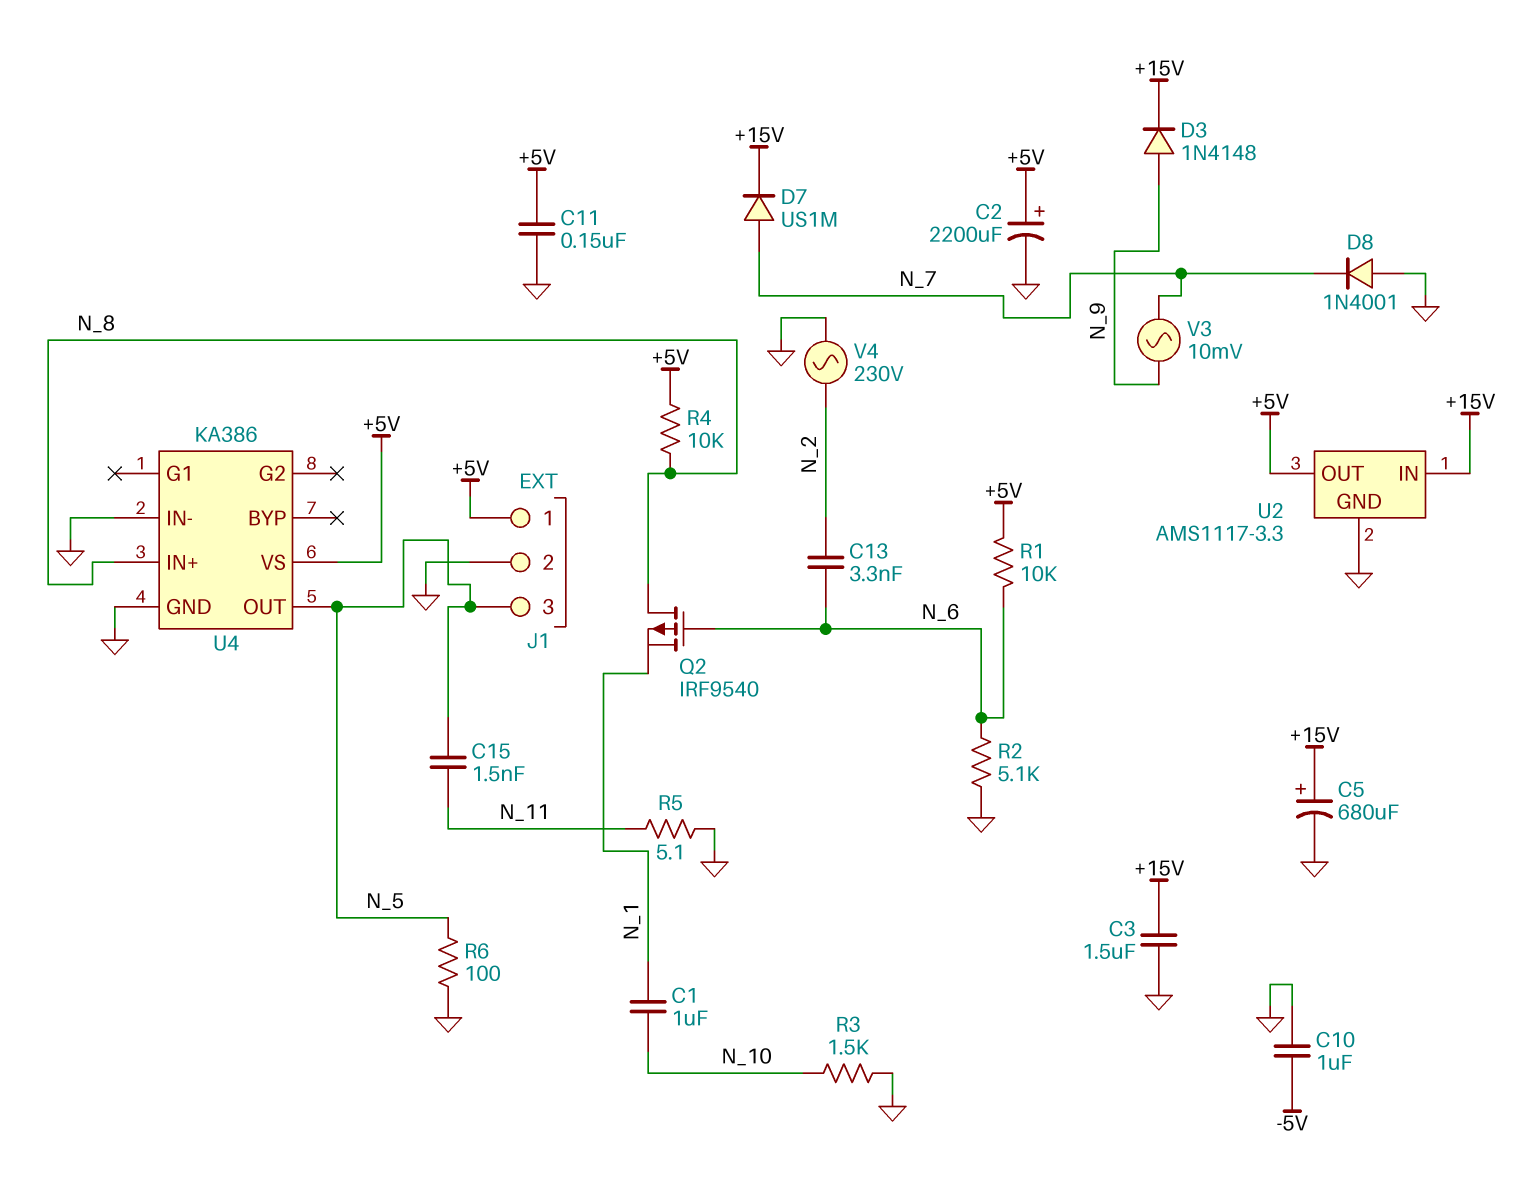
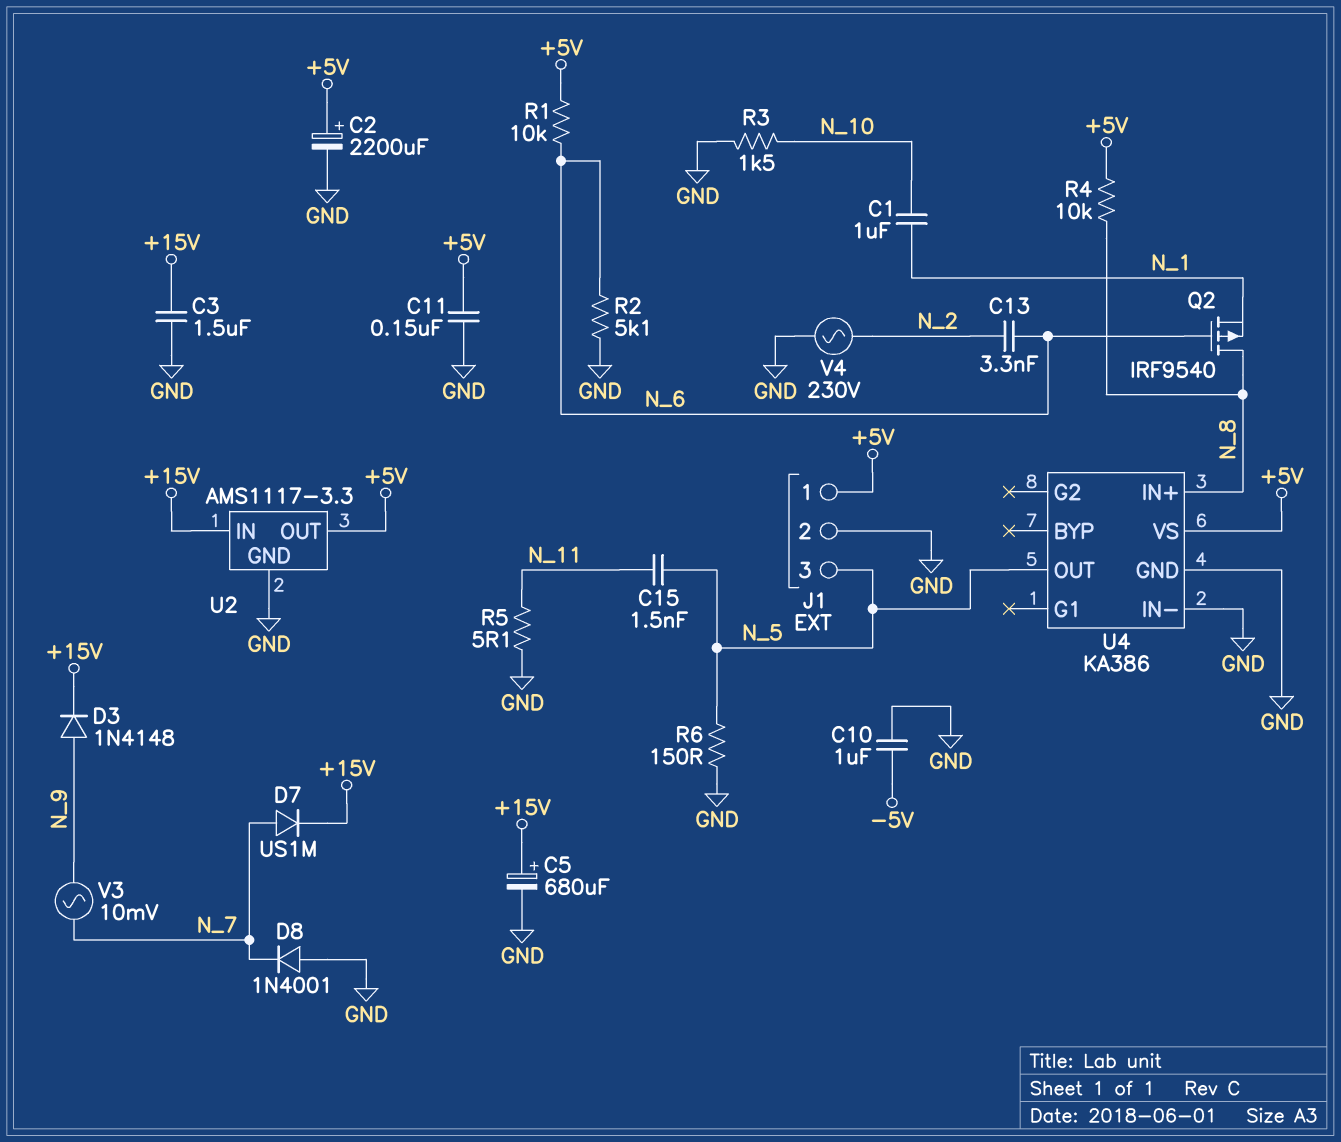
R6: 100 (GND, N_5) -> 150 (GND, N_5)

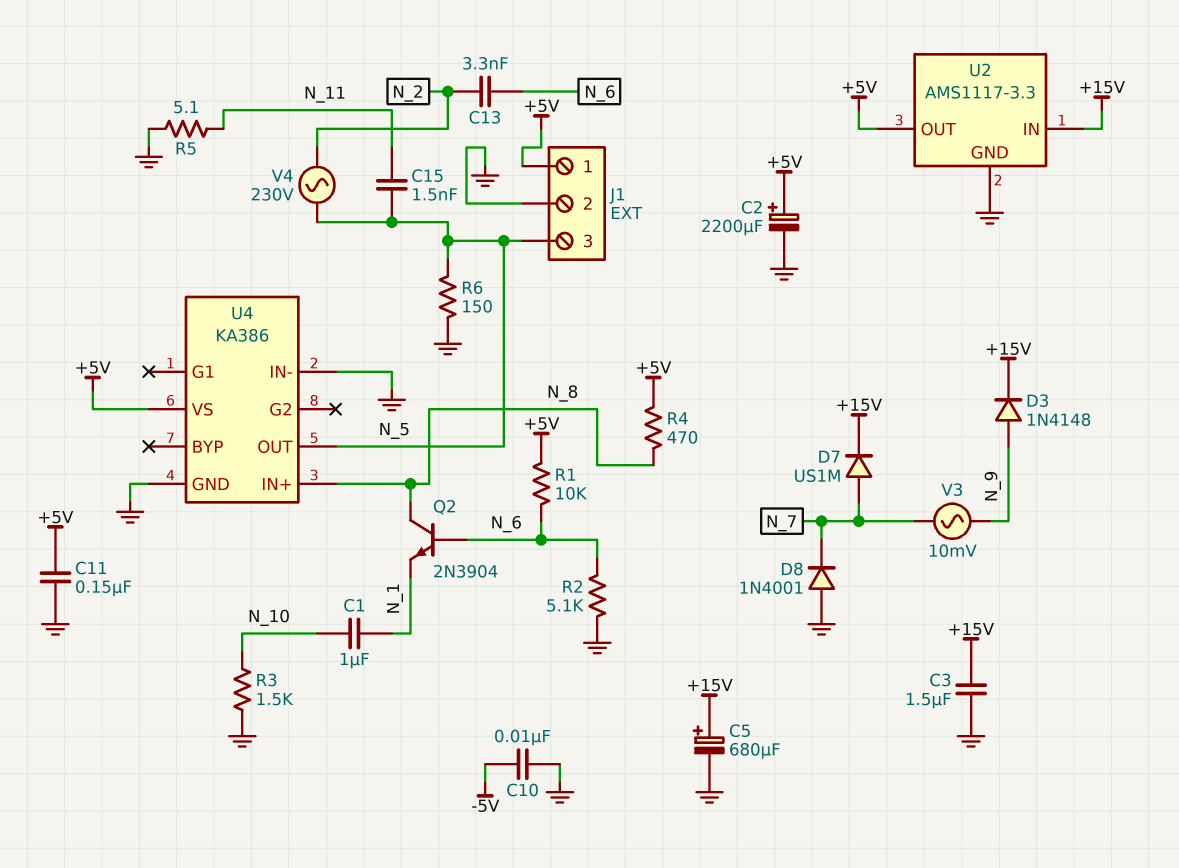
C10: 1uF (-5V, GND) -> 10nF (-5V, GND)
Q2: PMOS IRF9540 (G N_6, D N_8, S N_1) -> NPN 2N3904 (B N_6, C N_8, E N_1)
R4: 10k (+5V, N_8) -> 470 (+5V, N_8)
V4: AC 230V (GND, N_2) -> AC 230V (N_2, N_5)

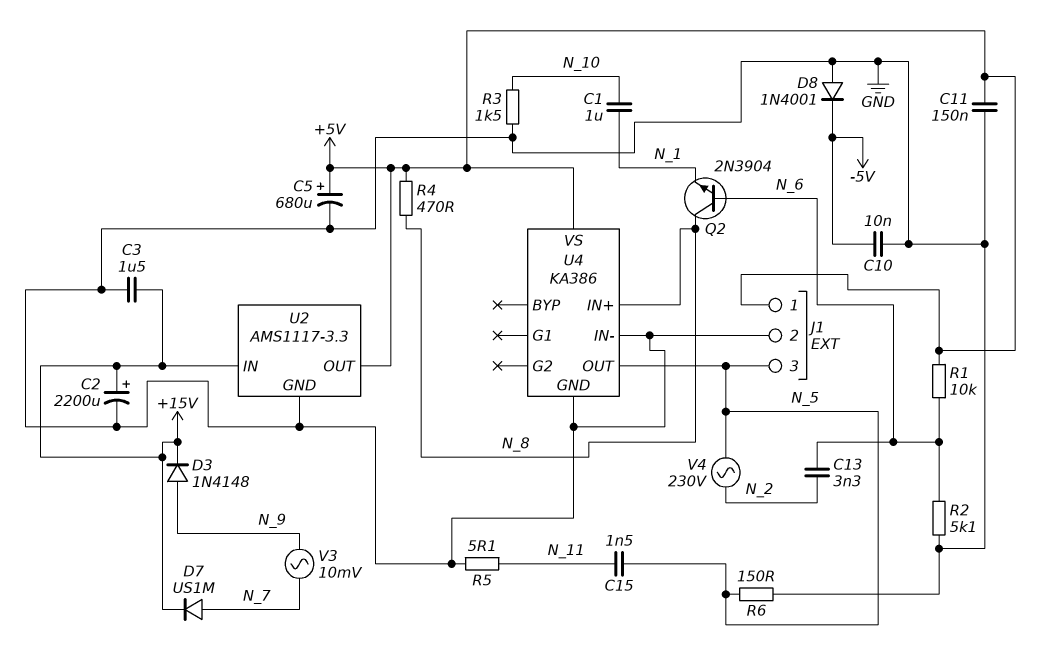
C2: 2200uF (plus +5V, minus GND) -> 2200uF (plus +15V, minus GND)
C5: 680uF (plus +15V, minus GND) -> 680uF (plus +5V, minus GND)
D8: diode 1N4001 (A GND, K N_7) -> diode 1N4001 (A GND, K -5V)

